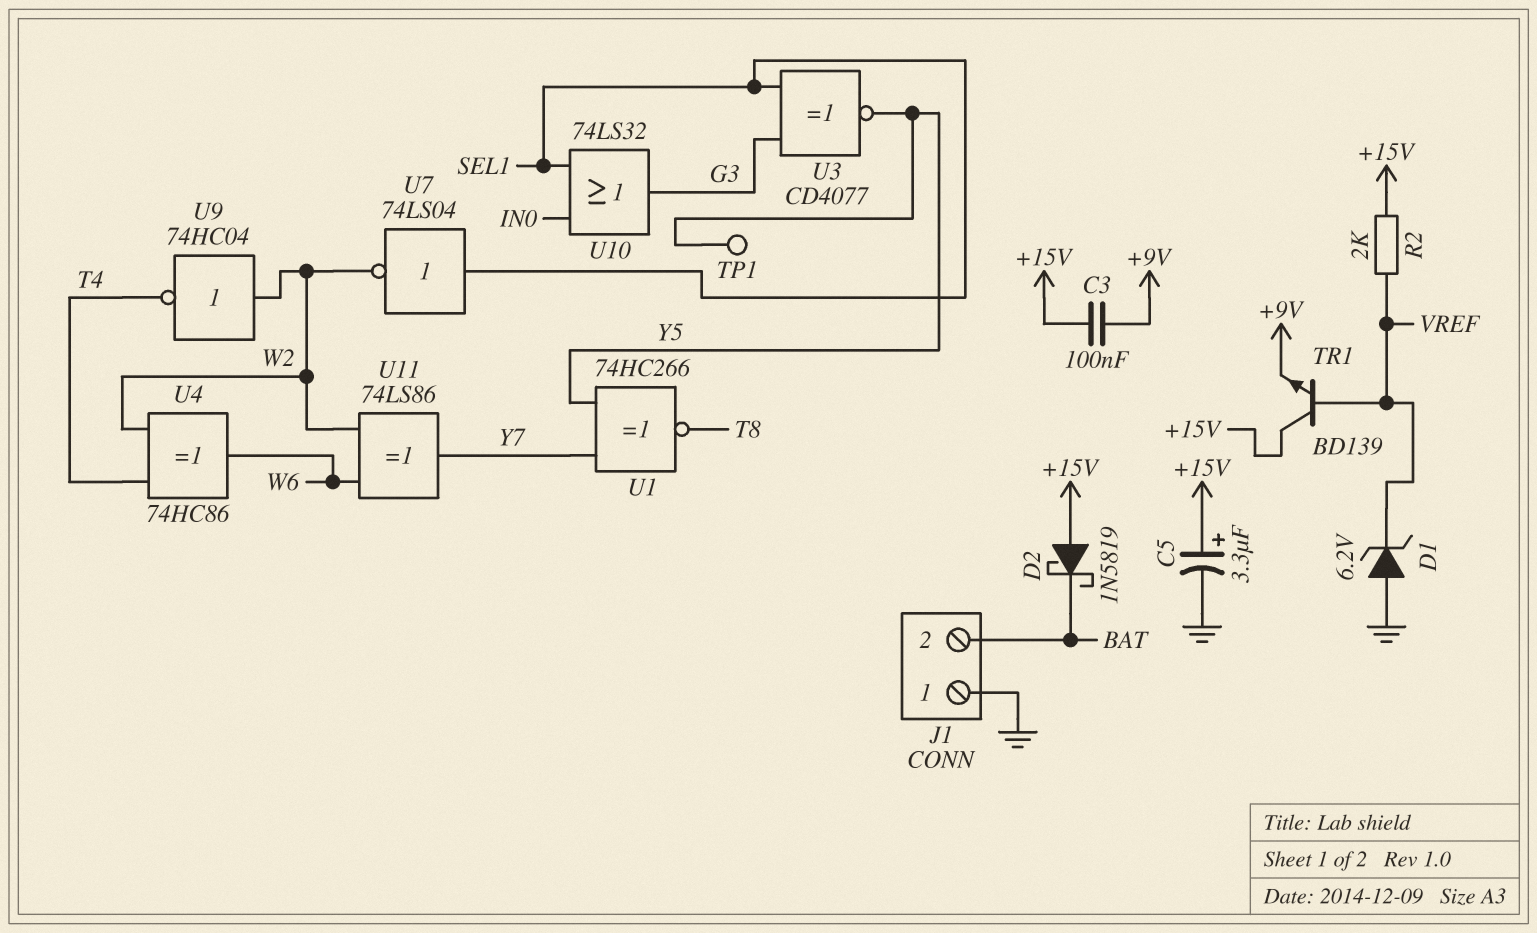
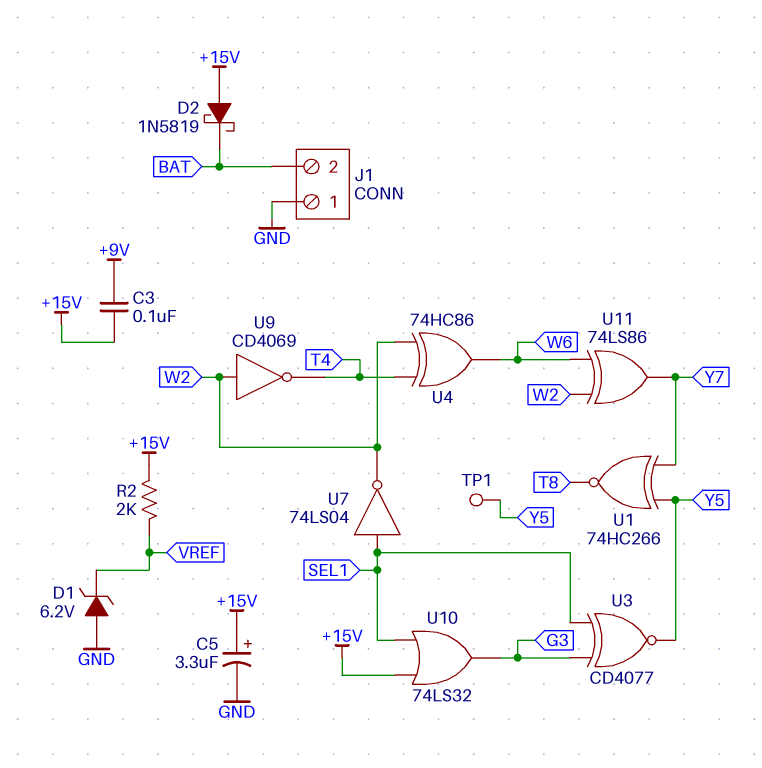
TR1: NPN BD139 (B VREF, C +15V, E +9V) -> none
U9: NOT 74HC04 (in W2, out T4) -> NOT CD4069 (in W2, out T4)
U10: OR 74LS32 (in IN0, in SEL1, out G3) -> OR 74LS32 (in +15V, in SEL1, out G3)

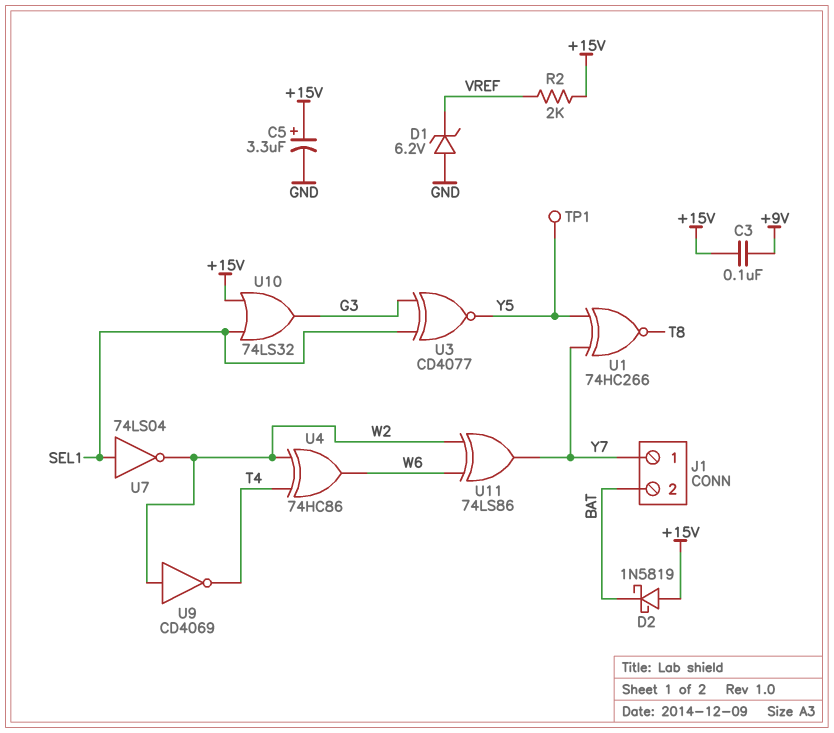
J1 pin 1: GND -> Y7

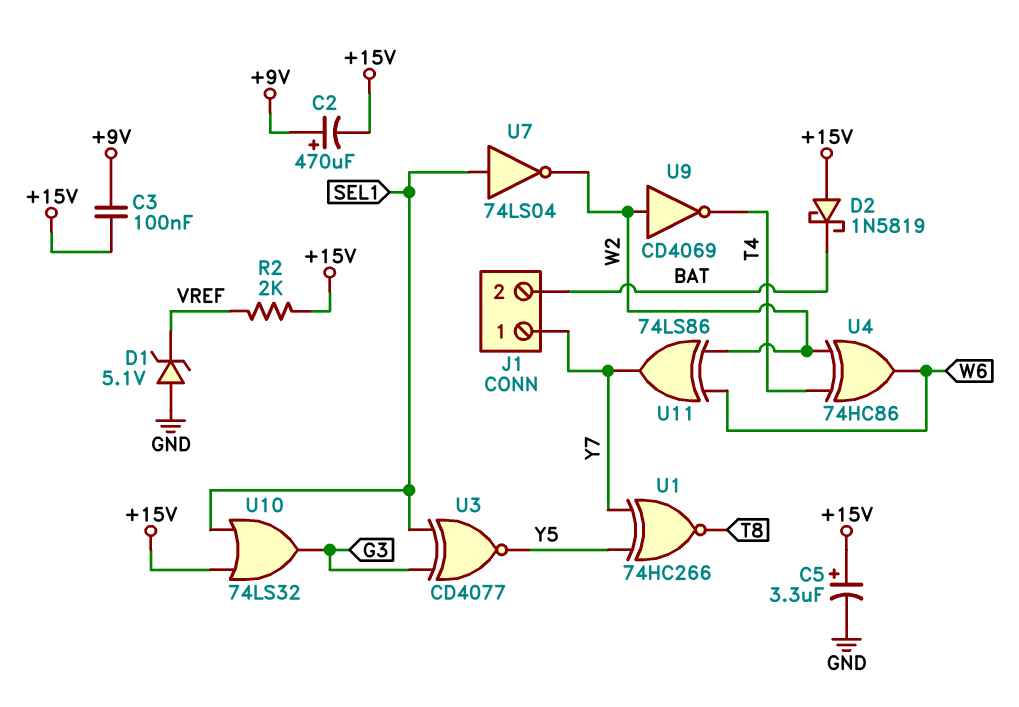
C2: none -> 470uF (plus +9V, minus +15V)
D1: zener 6.2V (A GND, K VREF) -> zener 5.1V (A GND, K VREF)
TP1: test point (Y5) -> none

